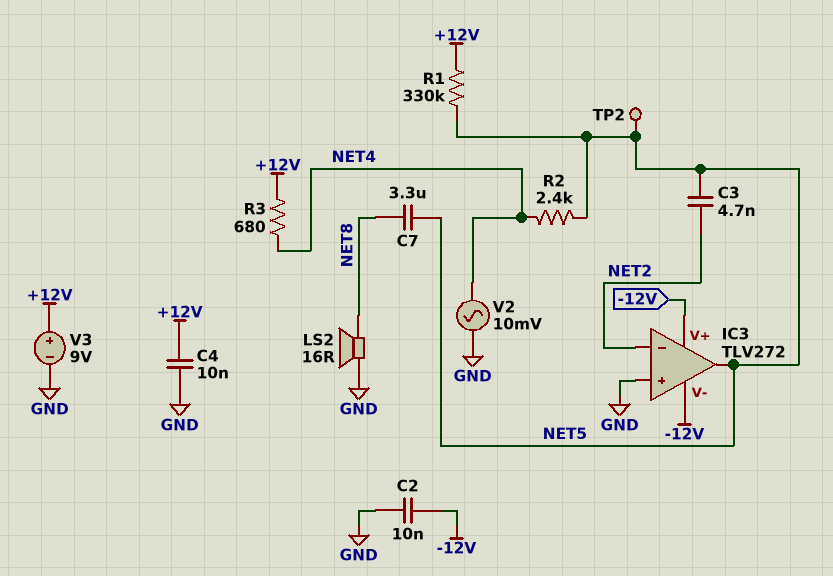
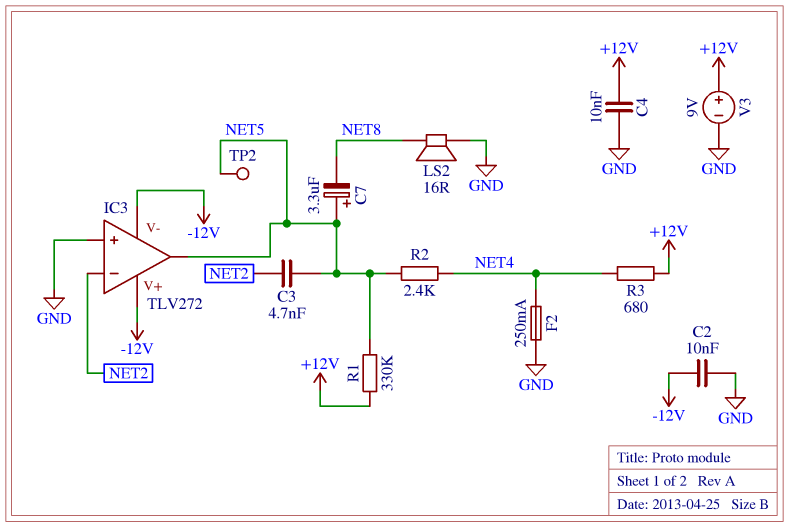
C7: 3.3uF (NET5, NET8) -> 3.3uF (plus NET5, minus NET8)
F2: none -> 250mA (GND, NET4)
V2: AC 10mV (GND, NET4) -> none

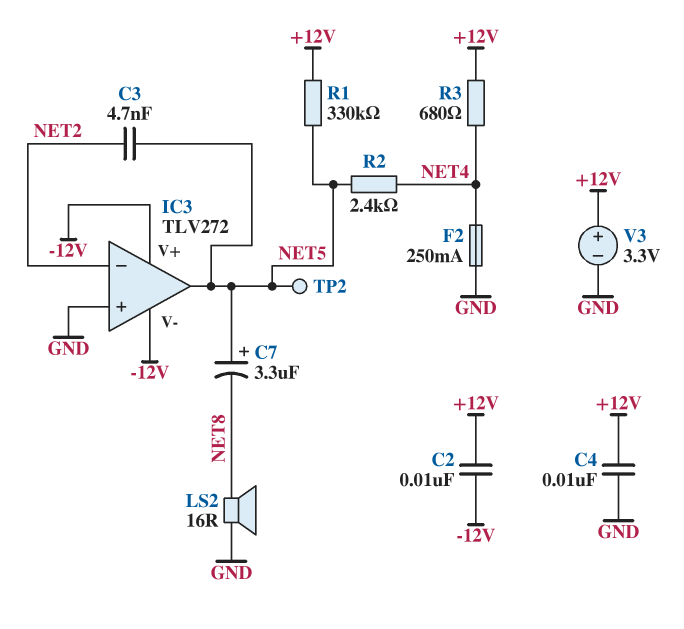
C2: 10nF (-12V, GND) -> 10nF (+12V, -12V)
V3: 9V (plus +12V, minus GND) -> 3.3V (plus +12V, minus GND)

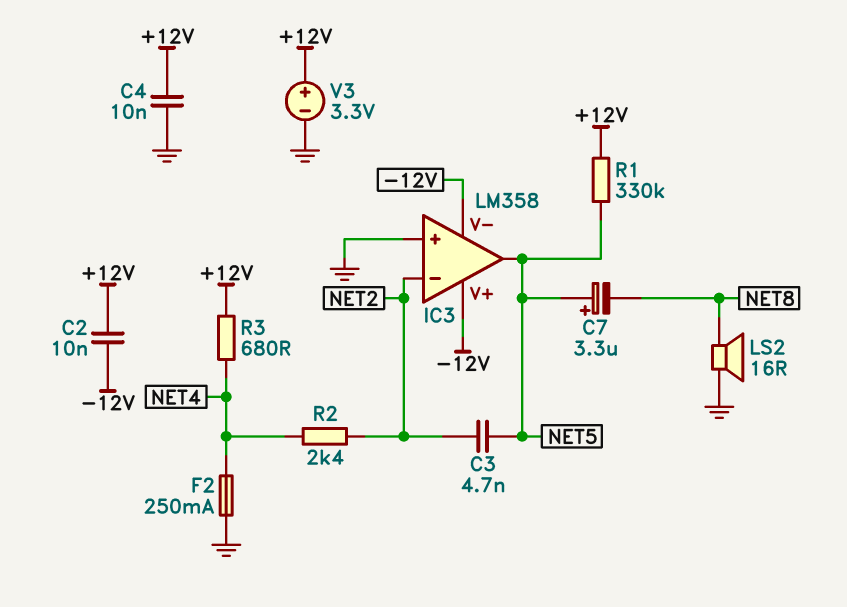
IC3: TLV272 -> LM358
R2: 2.4k (NET4, NET5) -> 2.4k (NET2, NET4)
TP2: test point (NET5) -> none

